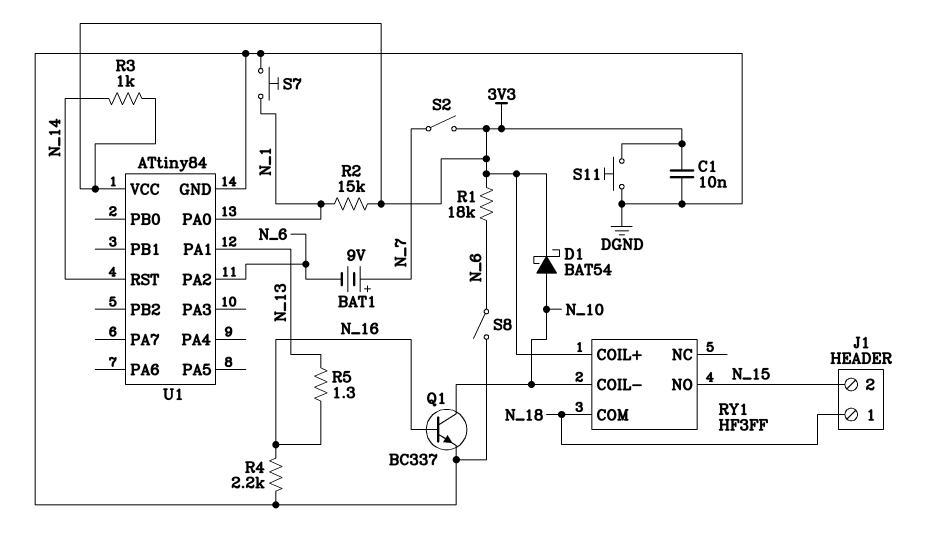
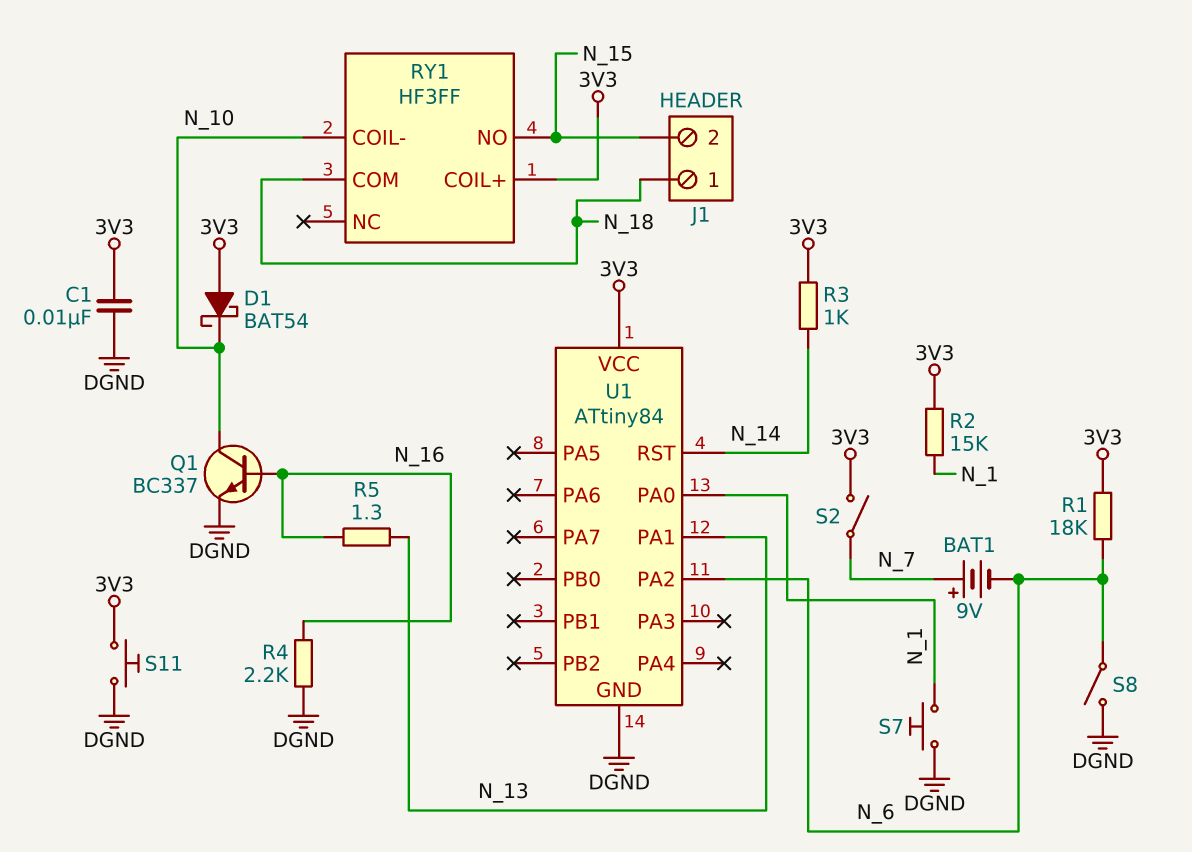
D1: schottky BAT54 (A N_10, K 3V3) -> schottky BAT54 (A 3V3, K N_10)

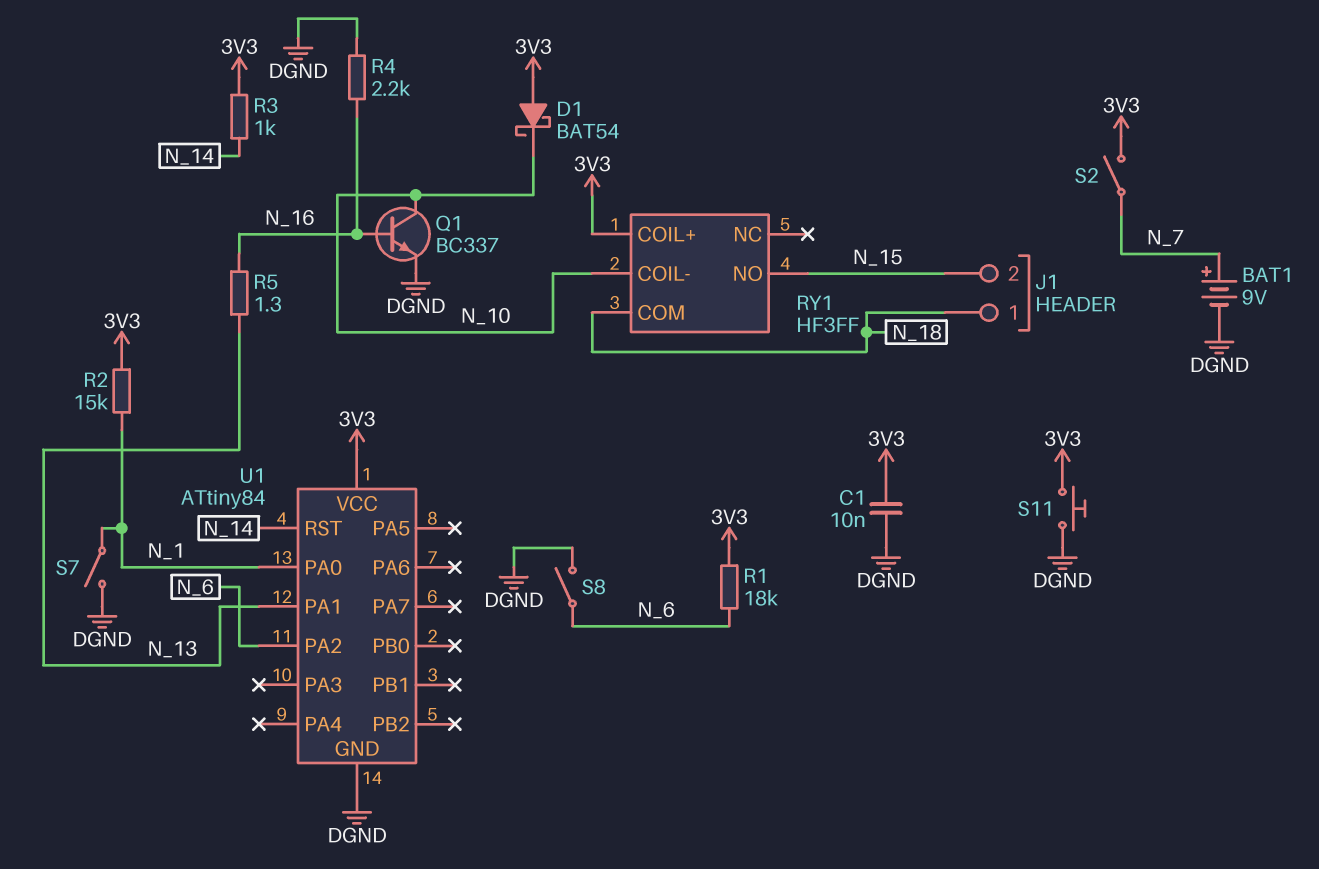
BAT1: 9V (plus N_7, minus N_6) -> 9V (plus N_7, minus DGND)
S7: button (DGND, N_1) -> switch (DGND, N_1)

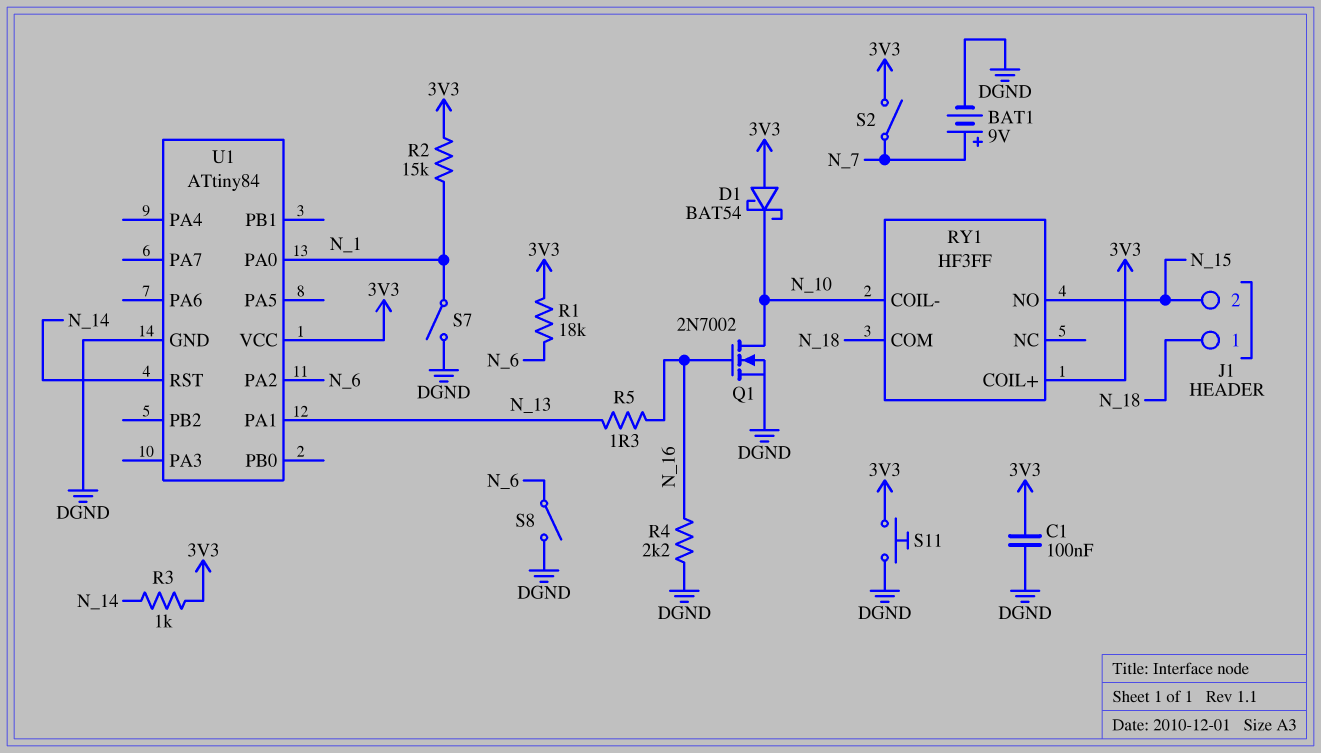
C1: 10nF (3V3, DGND) -> 100nF (3V3, DGND)
Q1: NPN BC337 (B N_16, C N_10, E DGND) -> NMOS 2N7002 (G N_16, D N_10, S DGND)

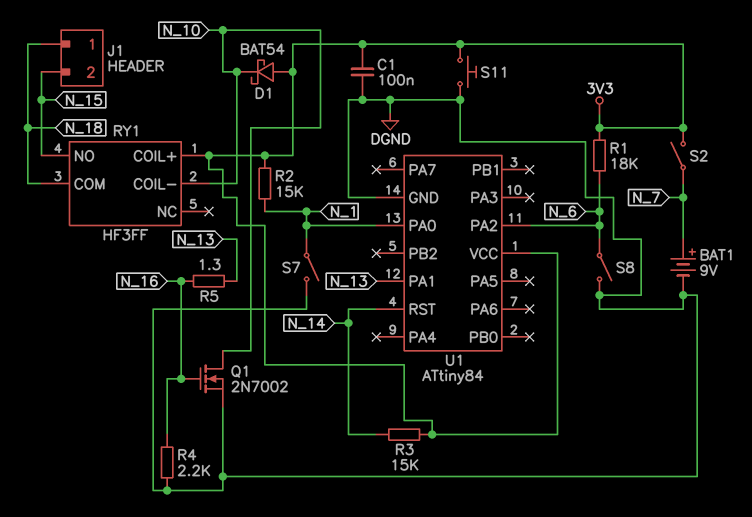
R3: 1k (3V3, N_14) -> 15k (3V3, N_14)

